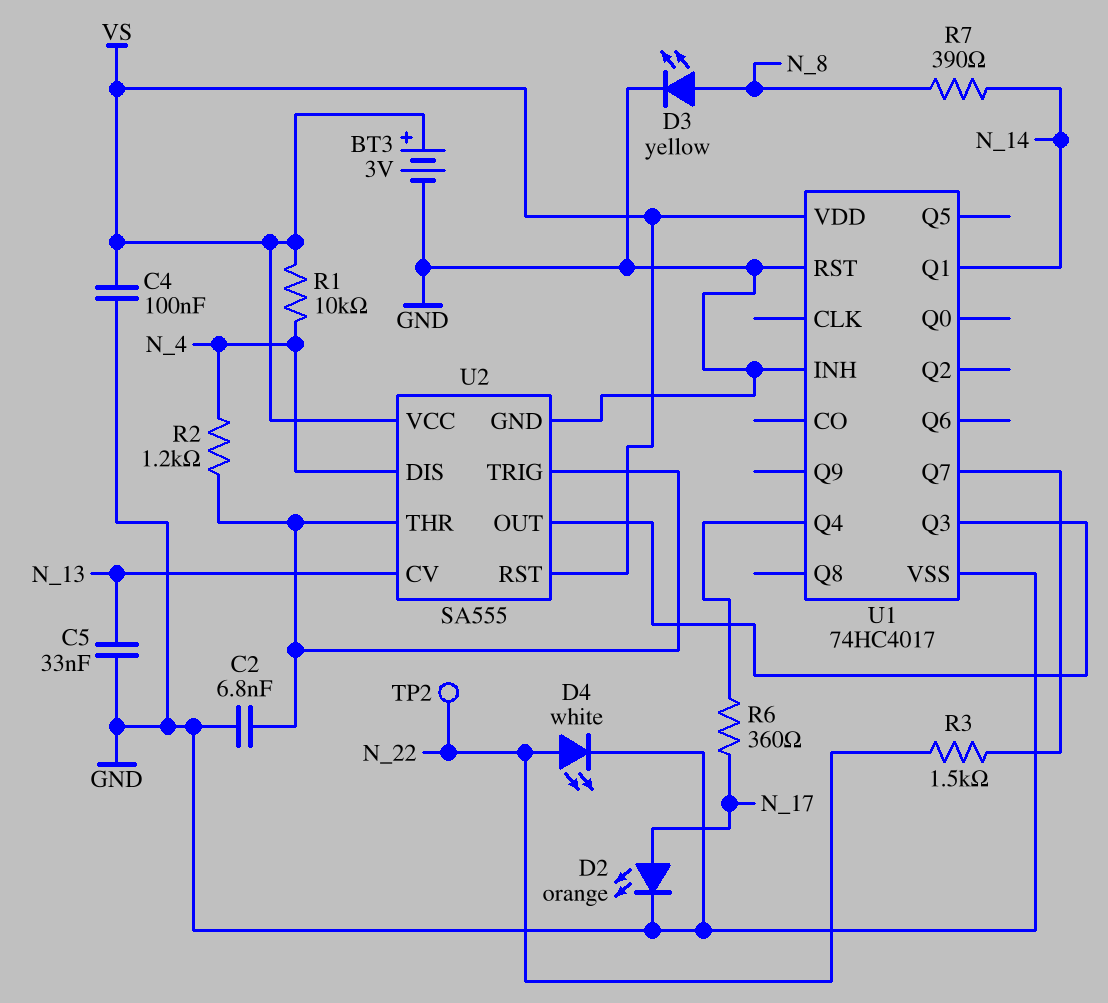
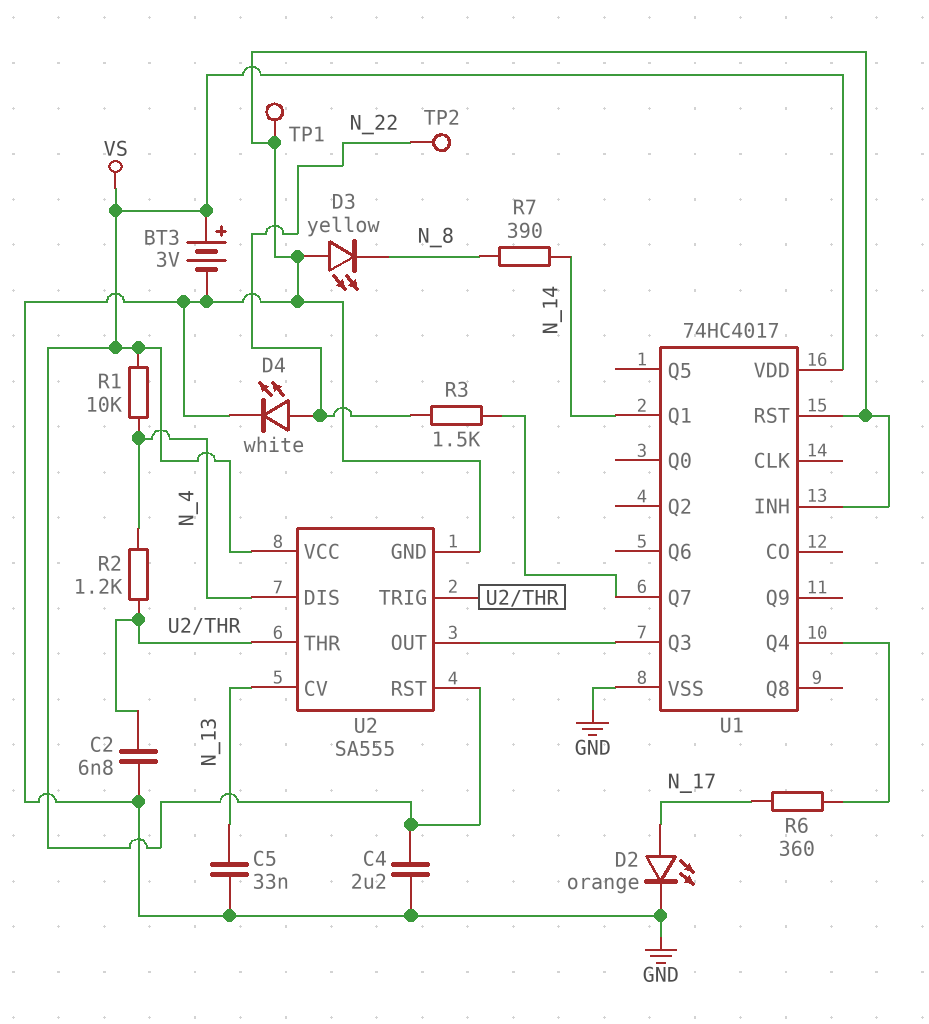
C4: 100nF (GND, VS) -> 2.2uF (GND, VS)
D3: LED yellow (A N_8, K GND) -> LED yellow (A GND, K N_8)
TP1: none -> test point (GND)

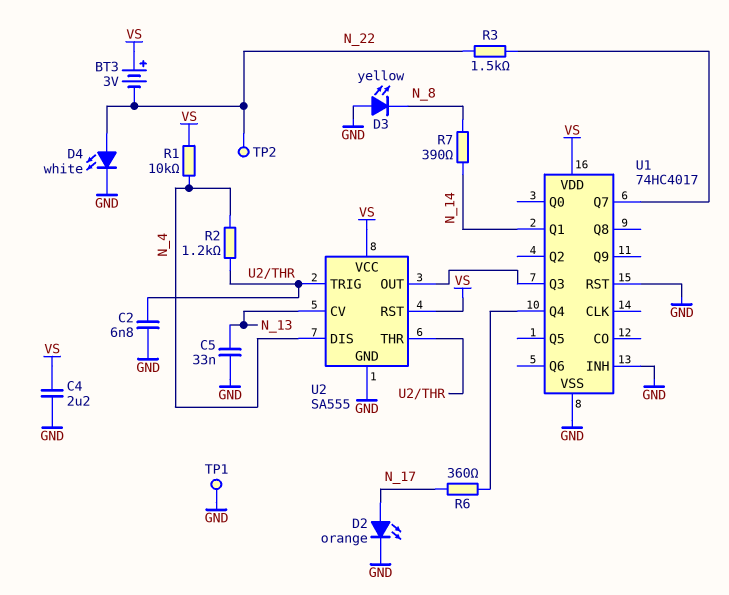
BT3: 3V (plus VS, minus GND) -> 3V (plus VS, minus N_22)

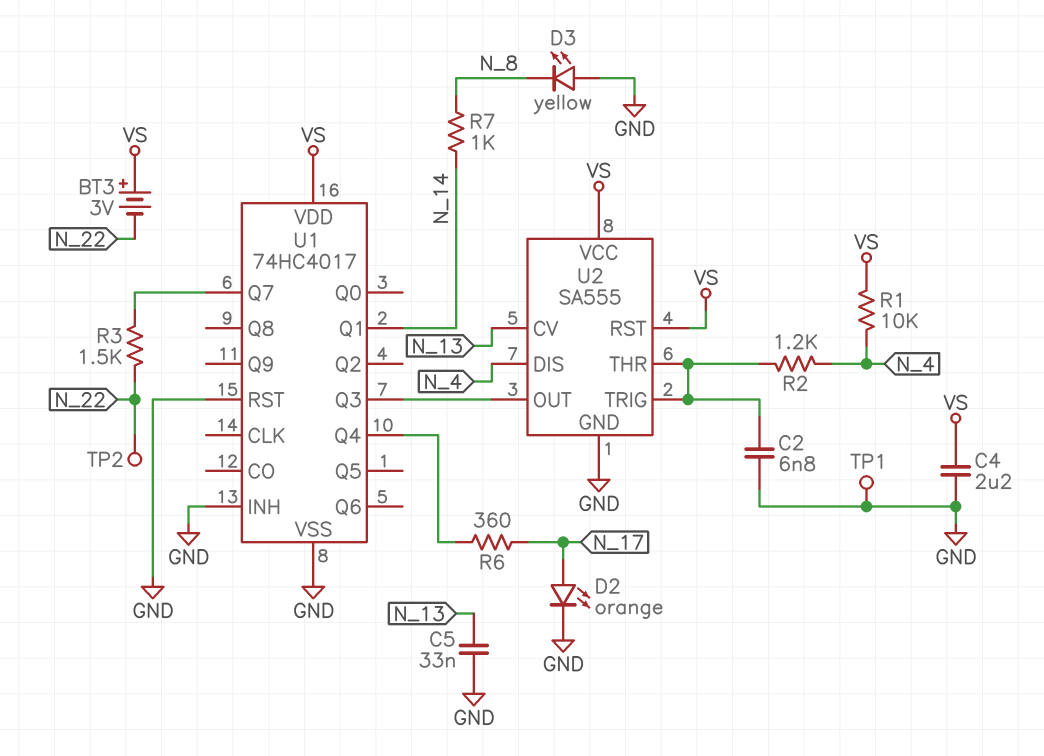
D4: LED white (A N_22, K GND) -> none
R7: 390 (N_8, N_14) -> 1k (N_8, N_14)

